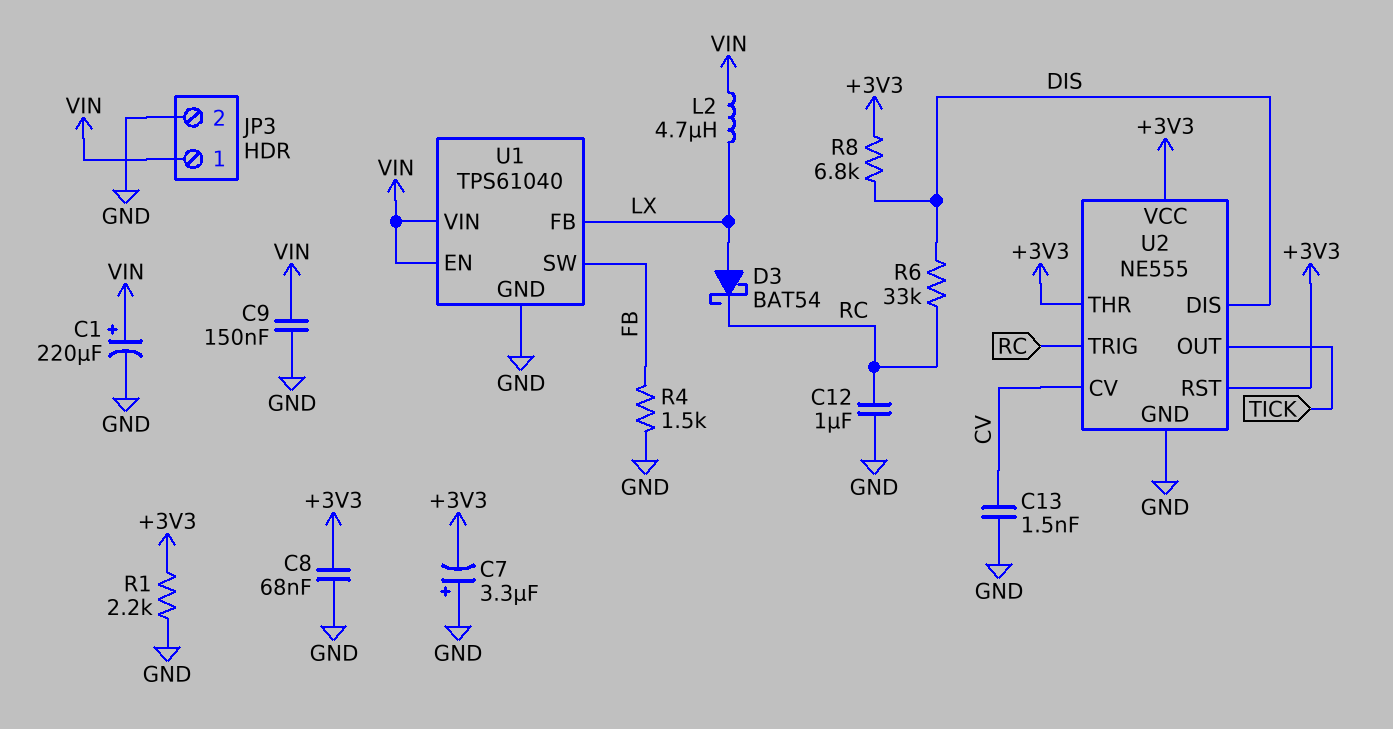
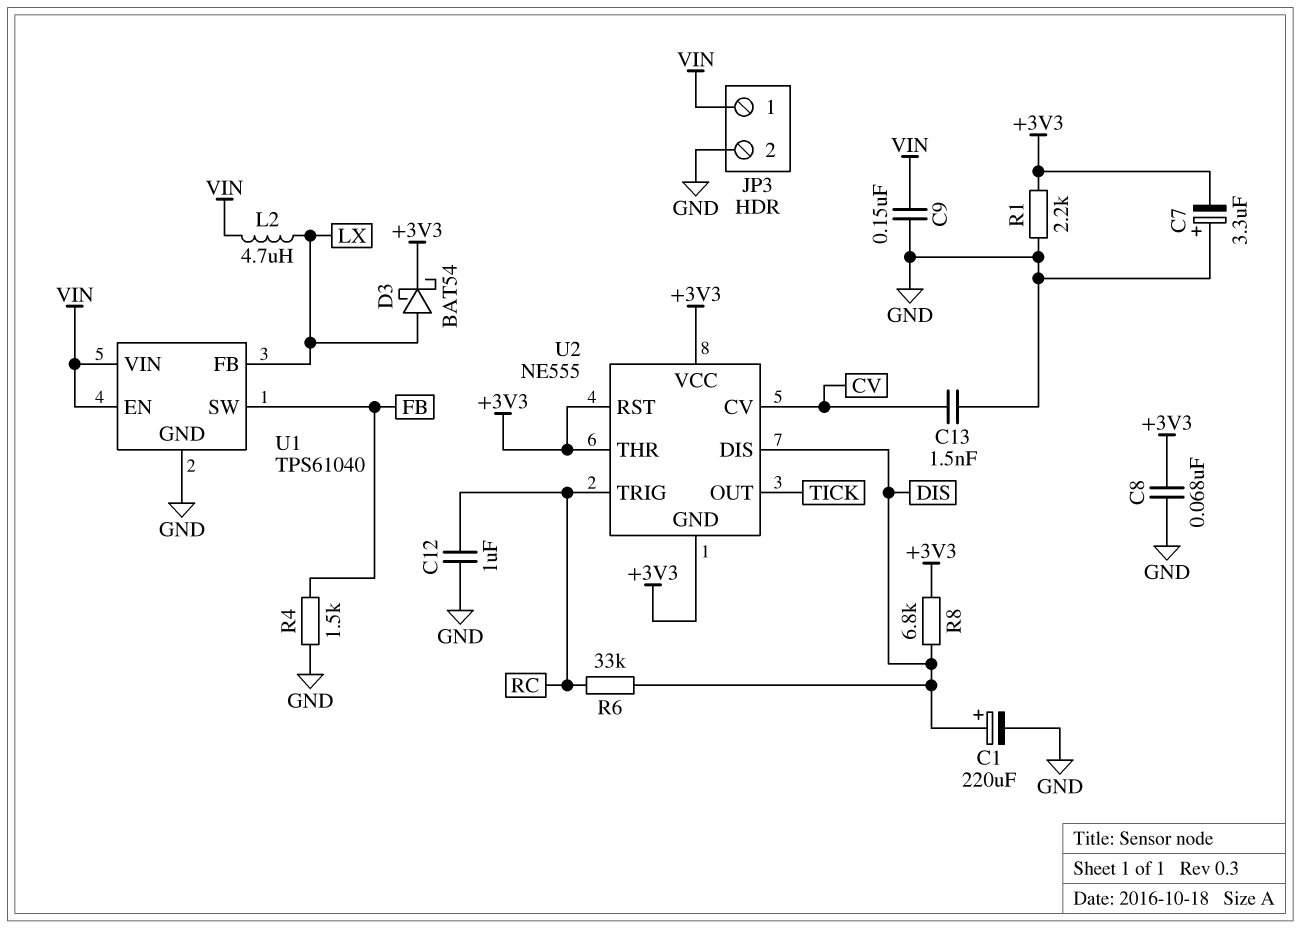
C1: 220uF (plus VIN, minus GND) -> 220uF (plus DIS, minus GND)
D3: schottky BAT54 (A LX, K RC) -> schottky BAT54 (A LX, K +3V3)
U2 pin GND: GND -> +3V3

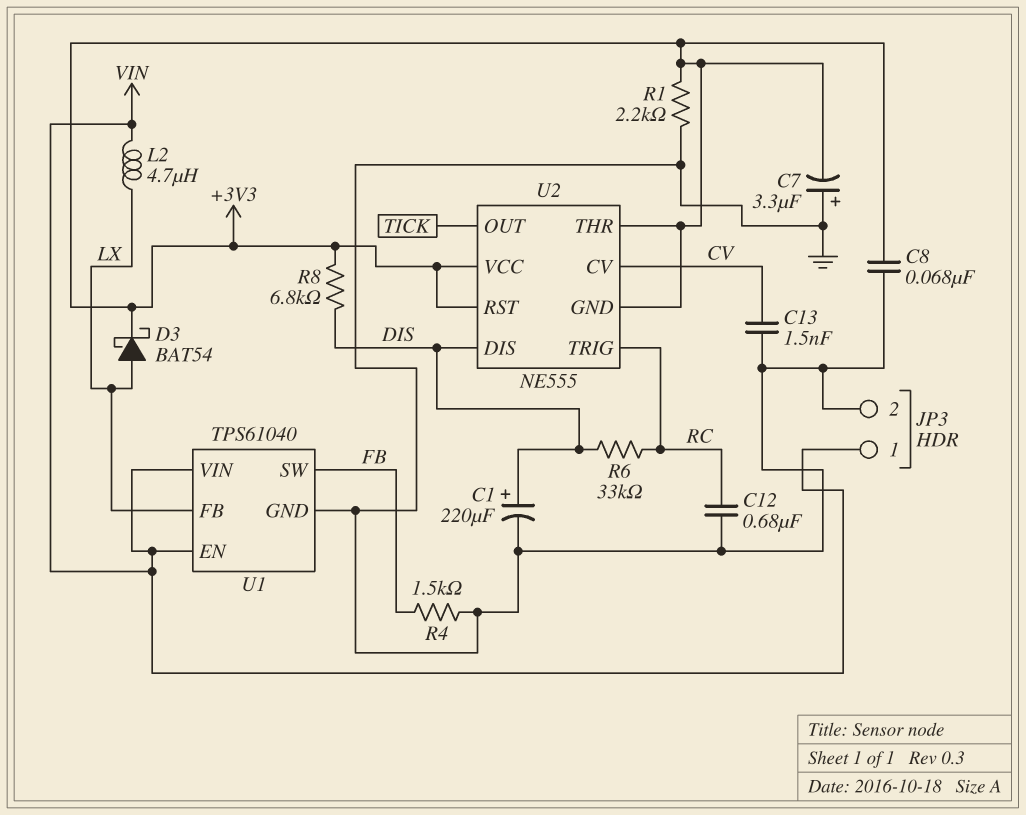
C9: 150nF (GND, VIN) -> none
C12: 1uF (GND, RC) -> 680nF (GND, RC)

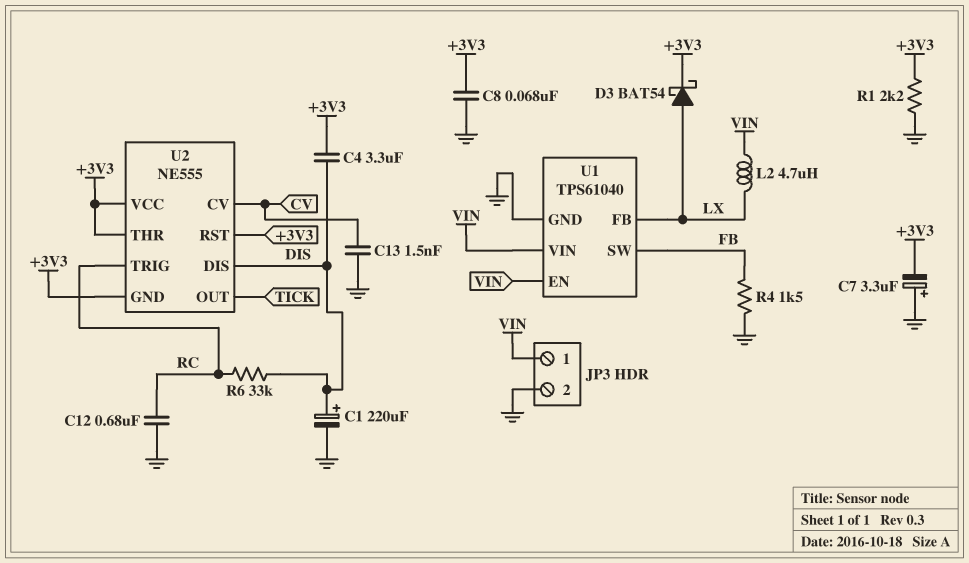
C4: none -> 3.3uF (+3V3, DIS)
R8: 6.8k (+3V3, DIS) -> none

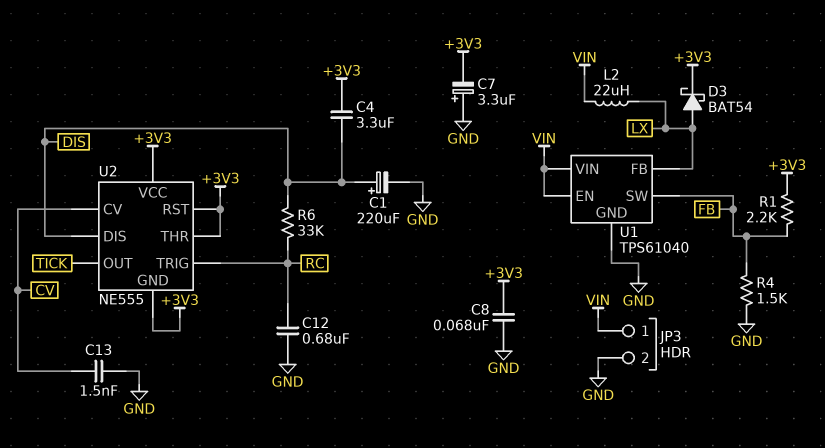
L2: 4.7uH (LX, VIN) -> 22uH (LX, VIN)
R1: 2.2k (+3V3, GND) -> 2.2k (+3V3, FB)

